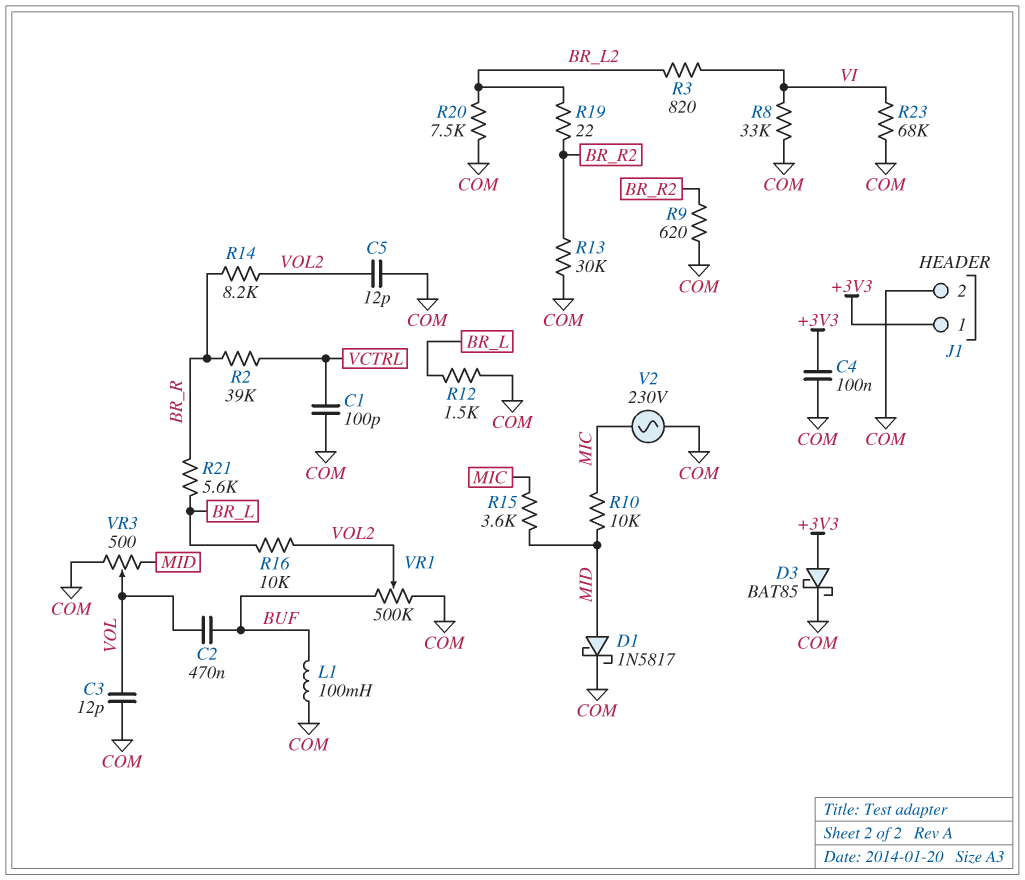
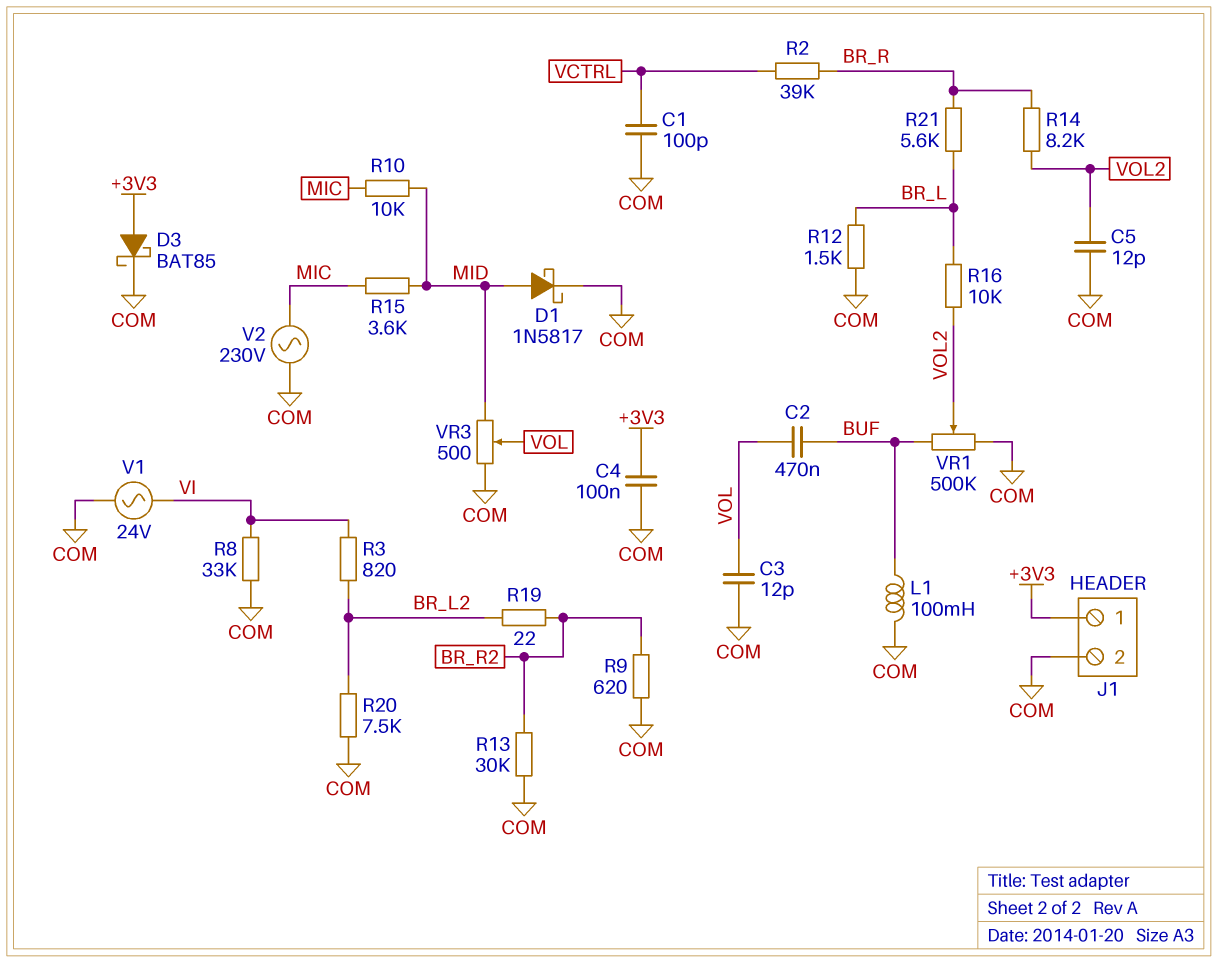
R23: 68k (COM, VI) -> none
V1: none -> AC 24V (COM, VI)

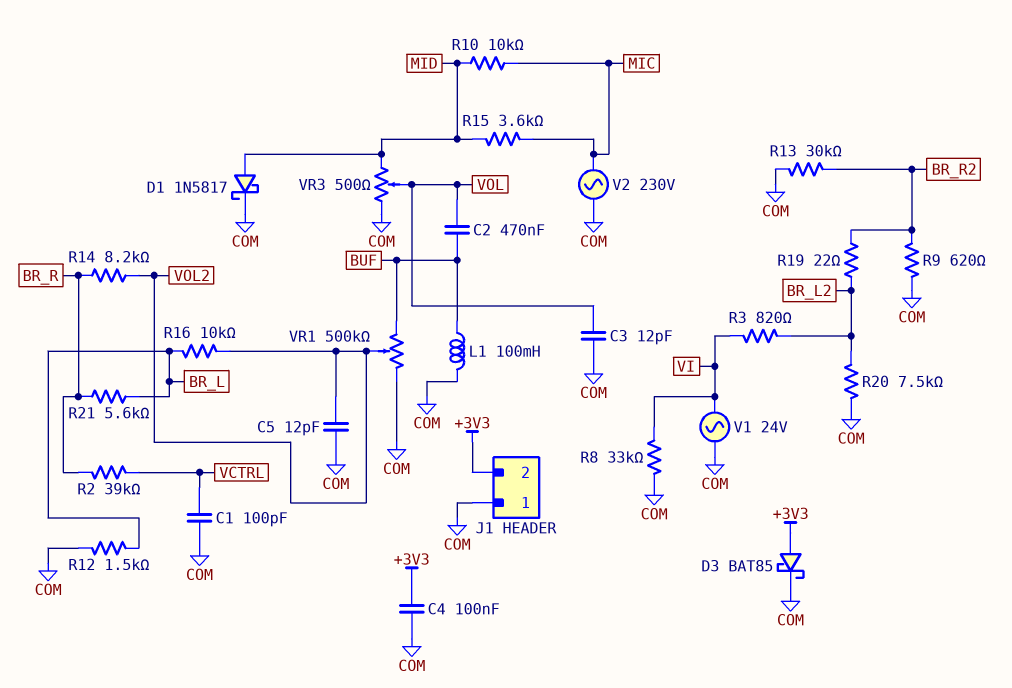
J1 pin 1: +3V3 -> COM
J1 pin 2: COM -> +3V3

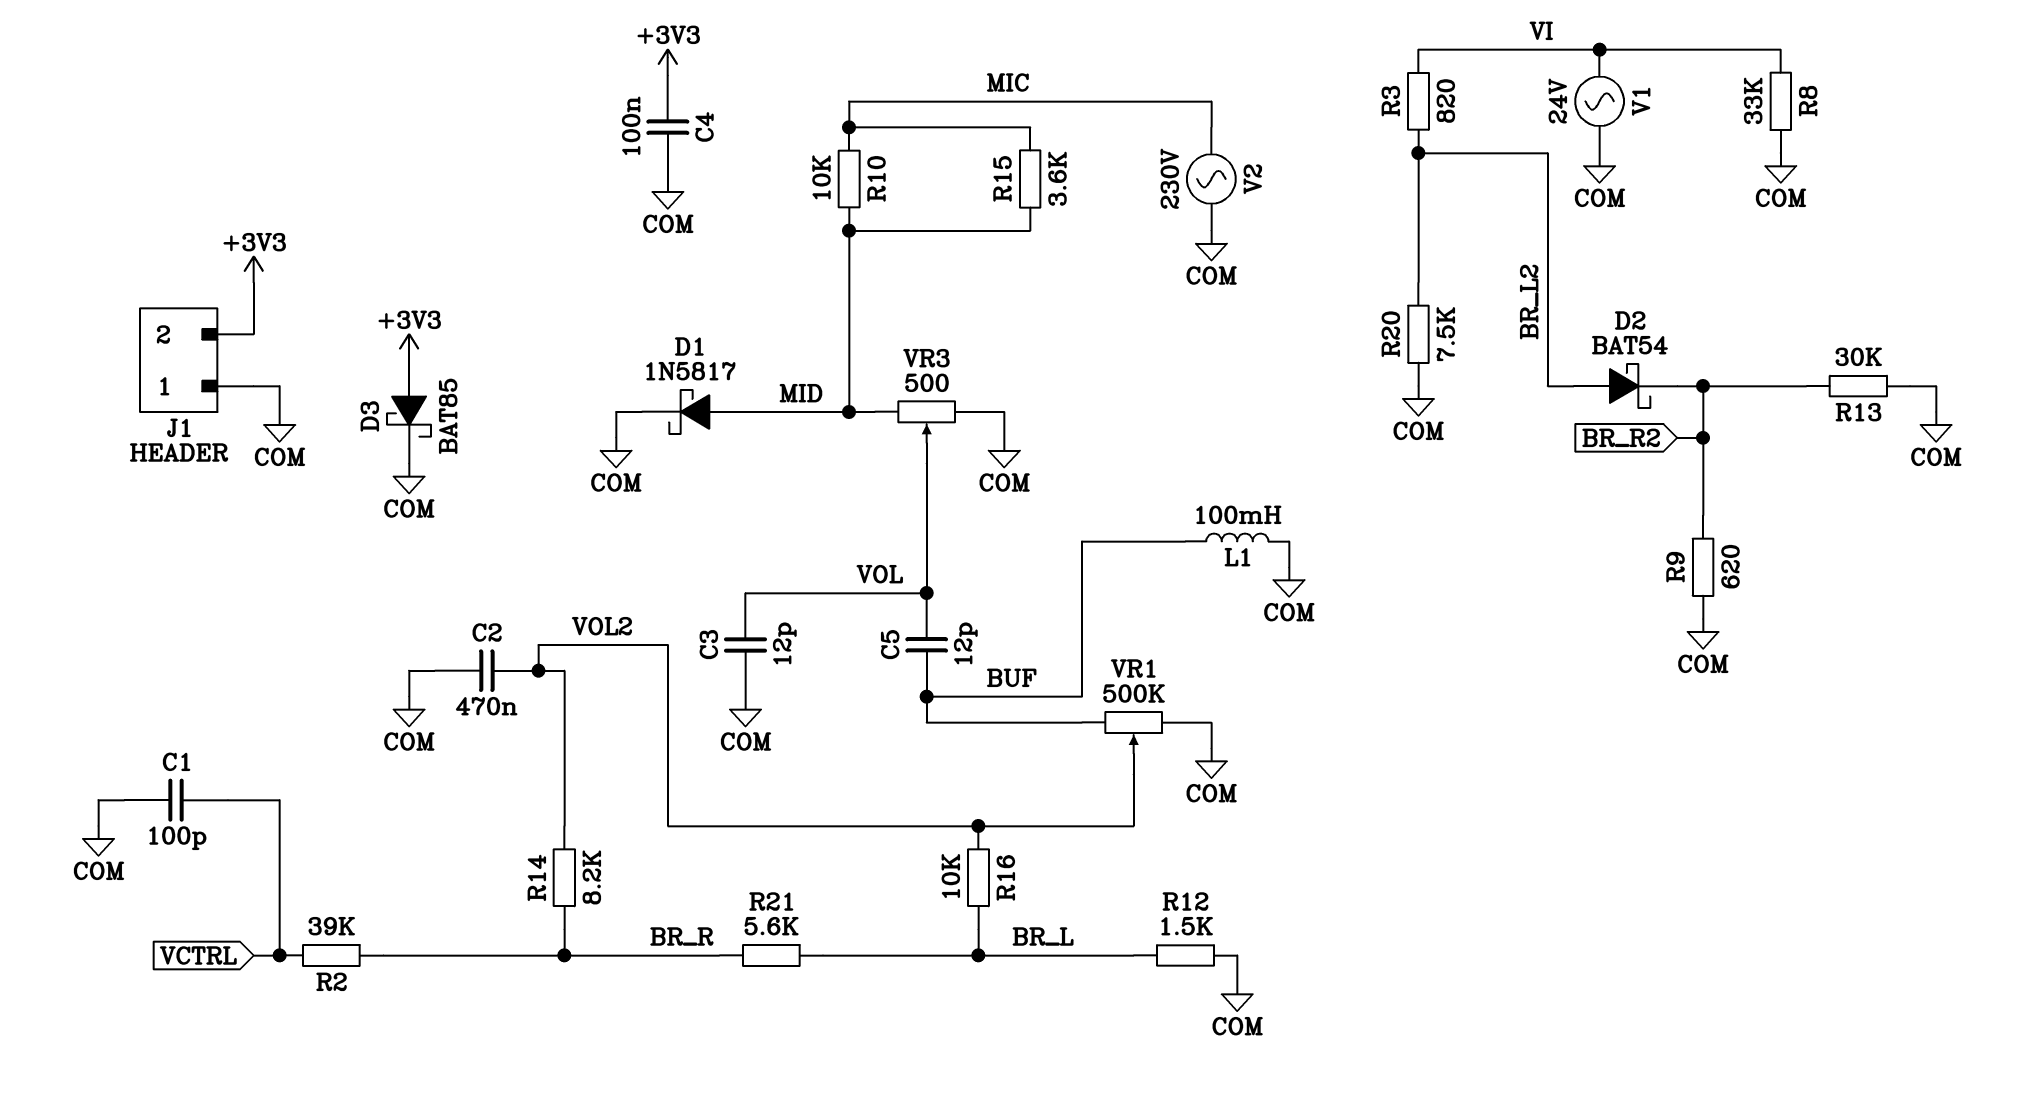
C2: 470nF (BUF, VOL) -> 470nF (COM, VOL2)
C5: 12pF (COM, VOL2) -> 12pF (BUF, VOL)
D2: none -> schottky BAT54 (A BR_L2, K BR_R2)
R19: 22 (BR_L2, BR_R2) -> none

